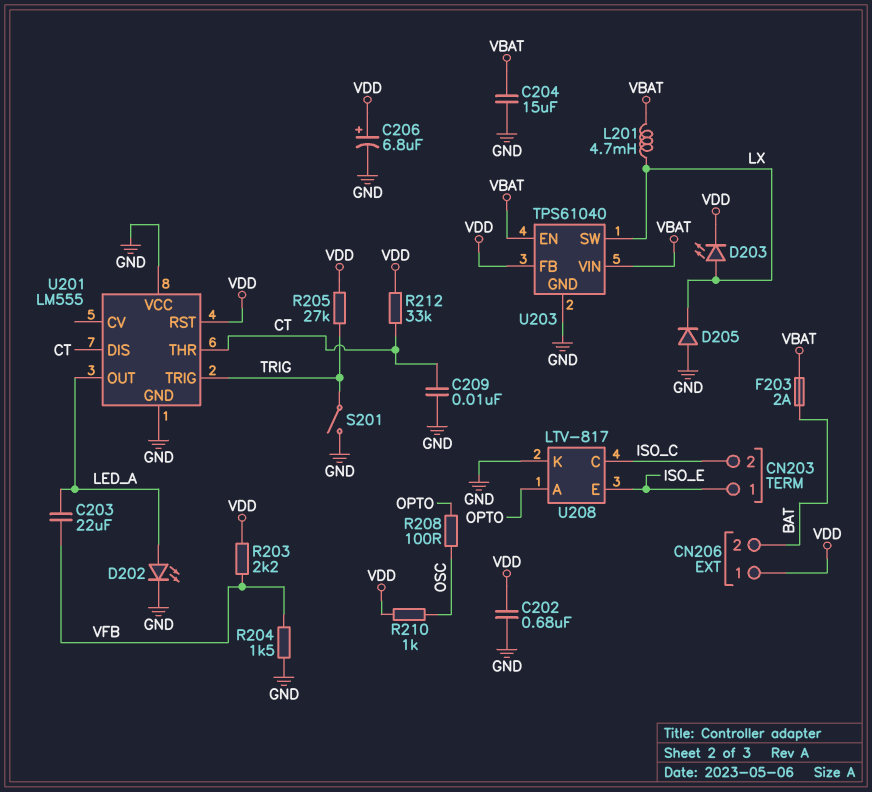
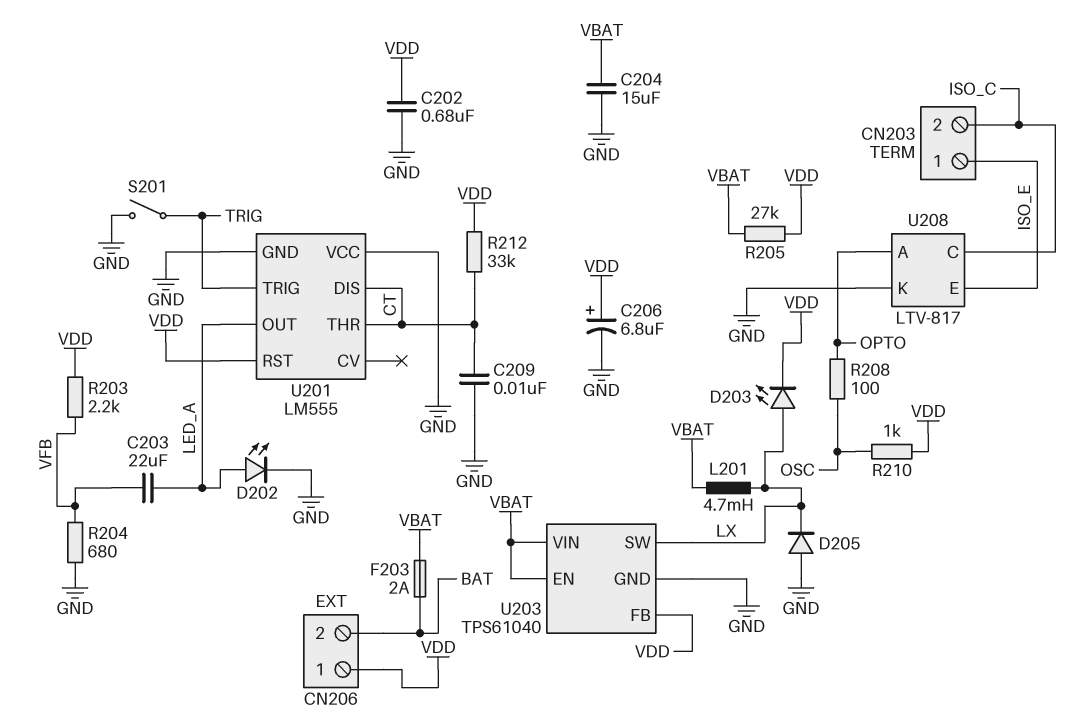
R204: 1.5k (GND, VFB) -> 680 (GND, VFB)
R205: 27k (TRIG, VDD) -> 27k (VBAT, VDD)

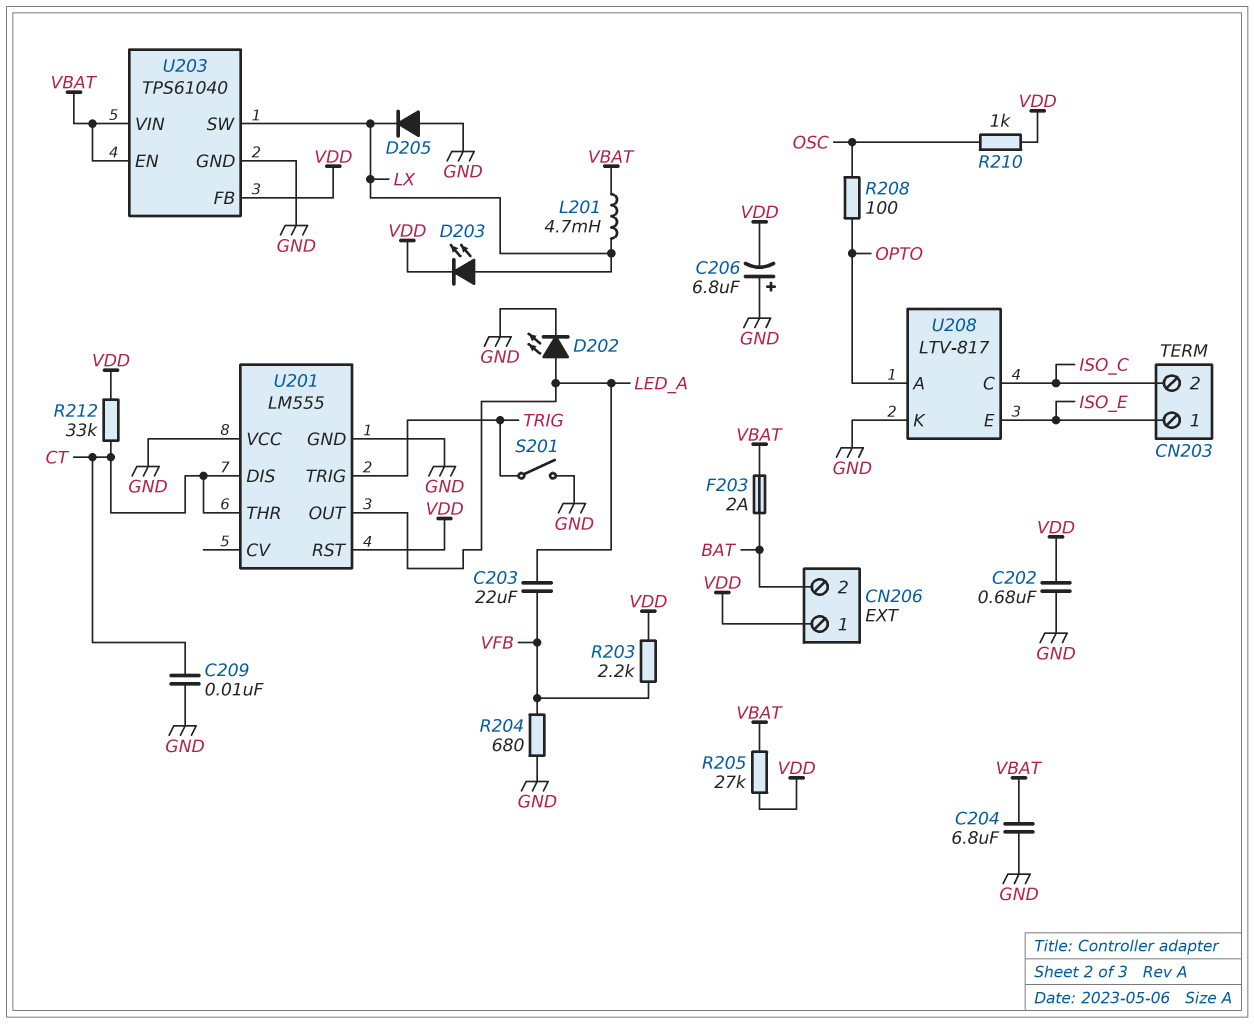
C204: 15uF (GND, VBAT) -> 6.8uF (GND, VBAT)
C206: 6.8uF (plus VDD, minus GND) -> 6.8uF (plus GND, minus VDD)

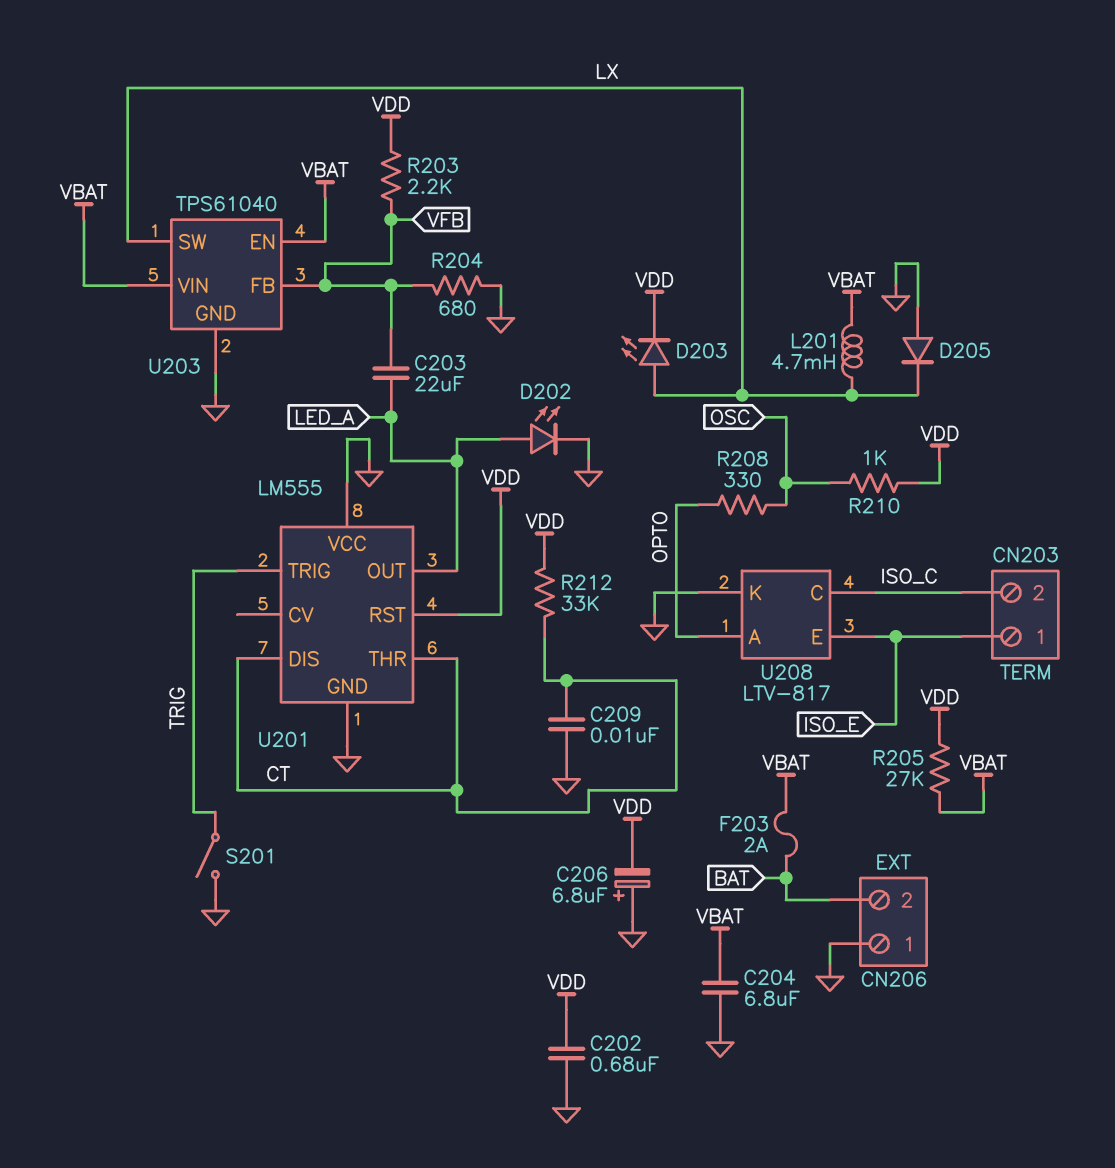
CN206 pin 1: VDD -> GND
R208: 100 (OPTO, OSC) -> 330 (OPTO, OSC)
U203 pin FB: VDD -> VFB

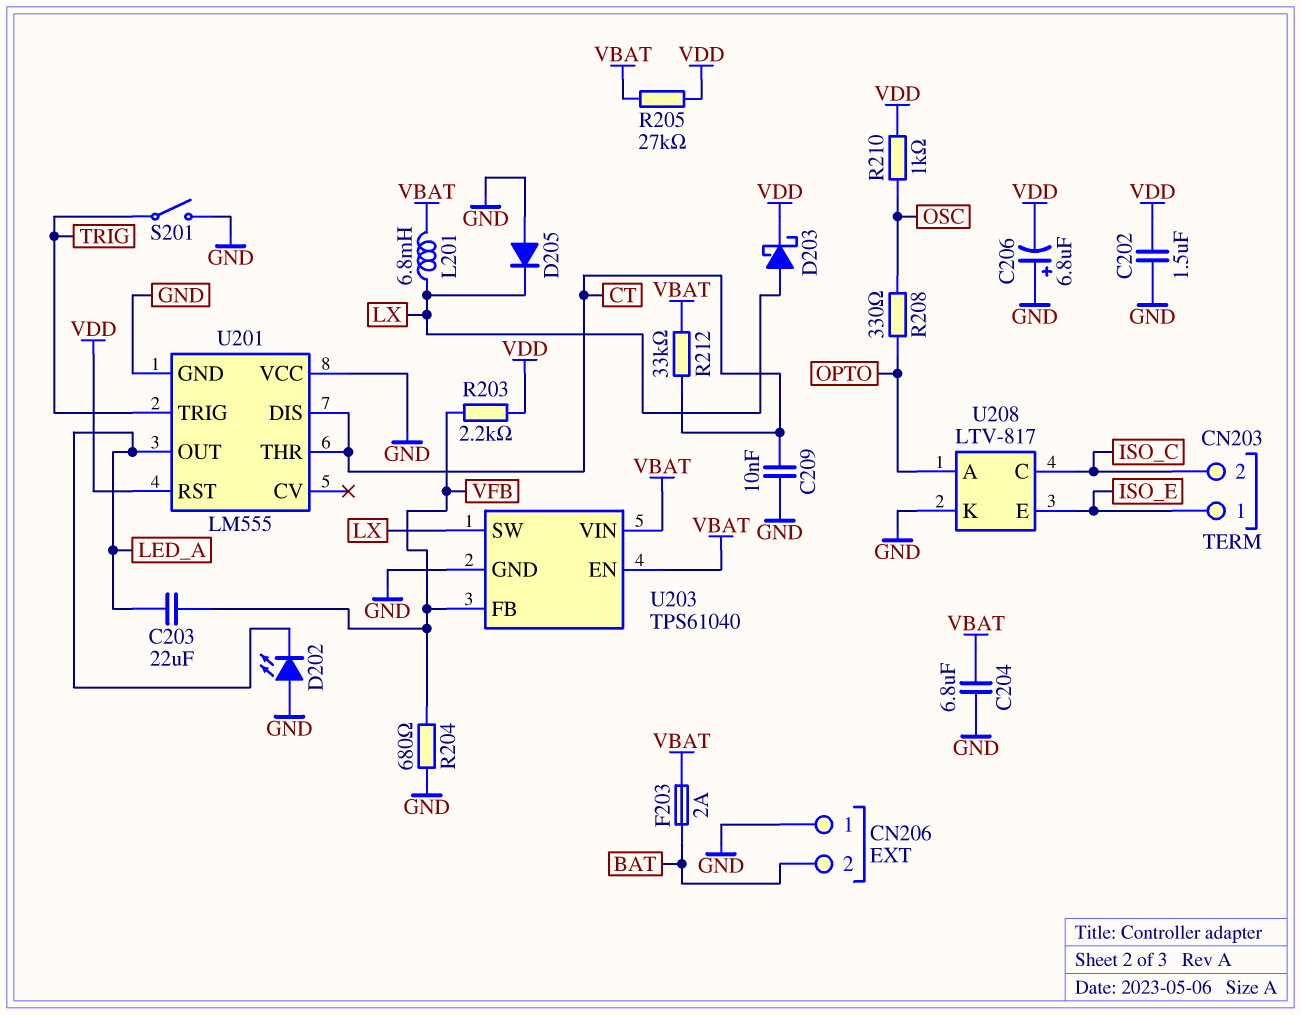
C202: 680nF (GND, VDD) -> 1.5uF (GND, VDD)
D202: LED (A LED_A, K GND) -> LED (A GND, K LED_A)
D203: LED (A LX, K VDD) -> schottky (A LX, K VDD)
L201: 4.7mH (LX, VBAT) -> 6.8mH (LX, VBAT)
R212: 33k (CT, VDD) -> 33k (CT, VBAT)

